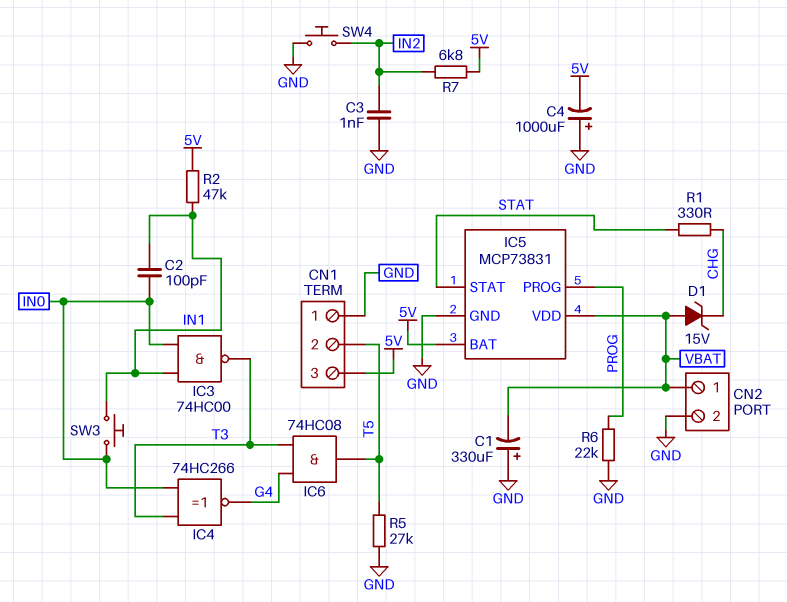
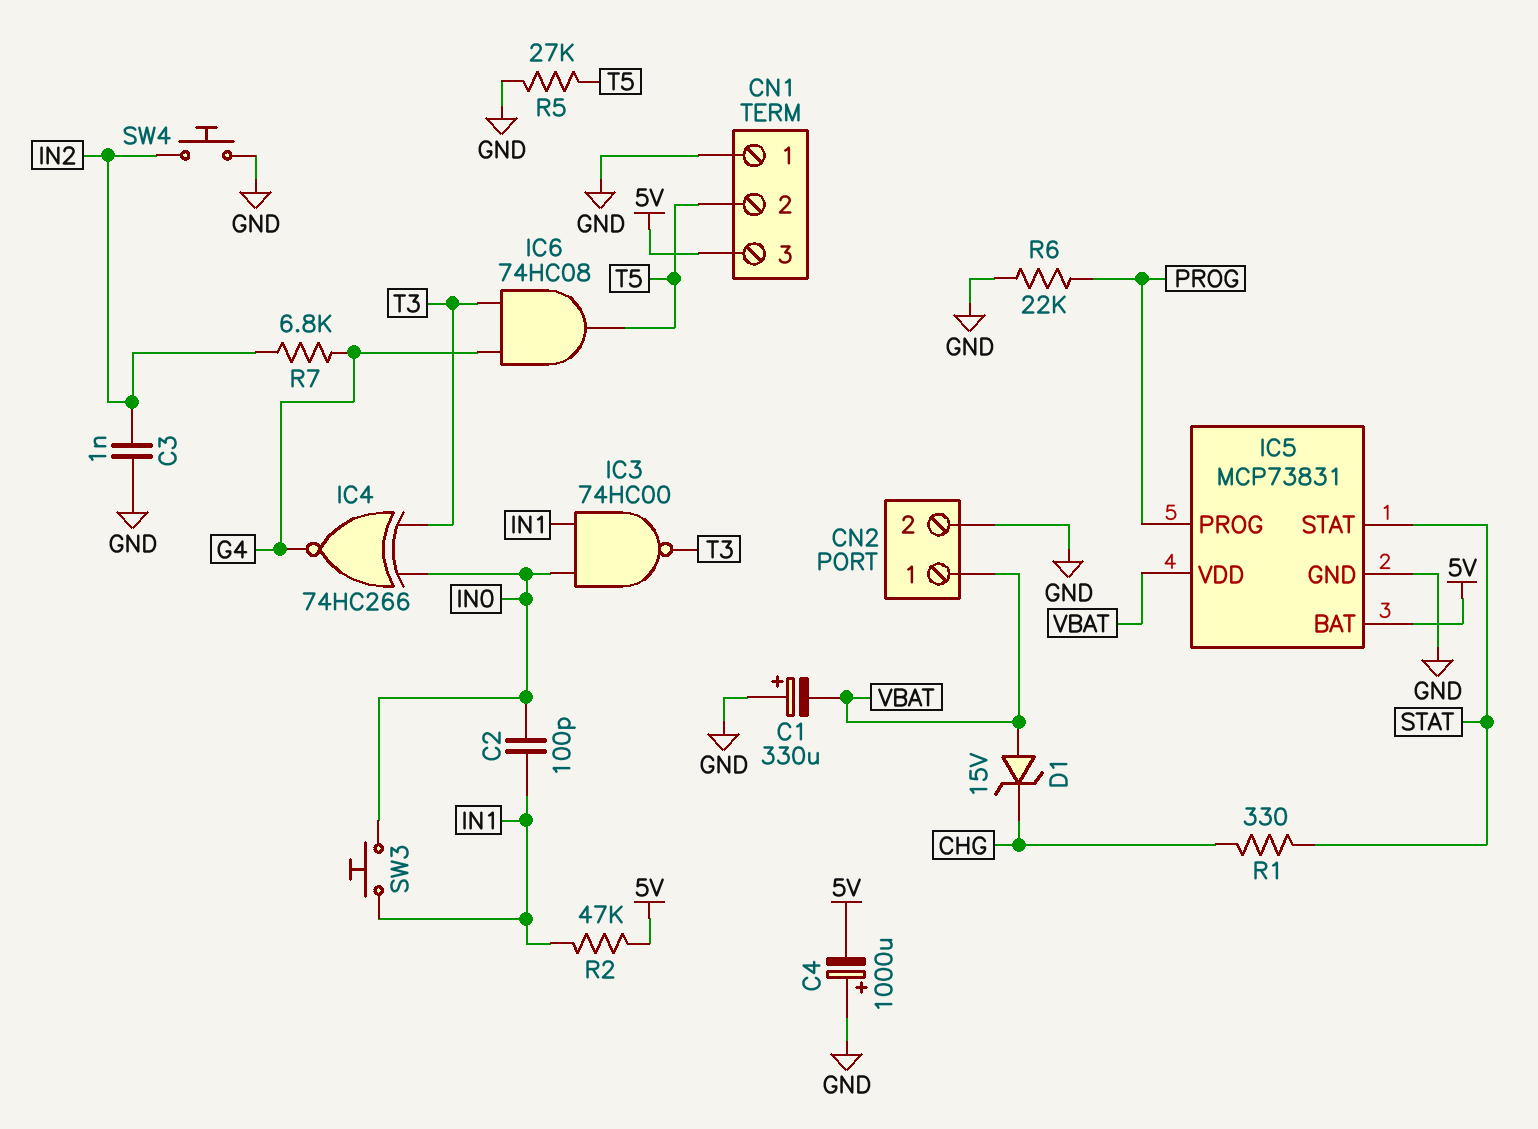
R7: 6.8k (5V, IN2) -> 6.8k (G4, IN2)

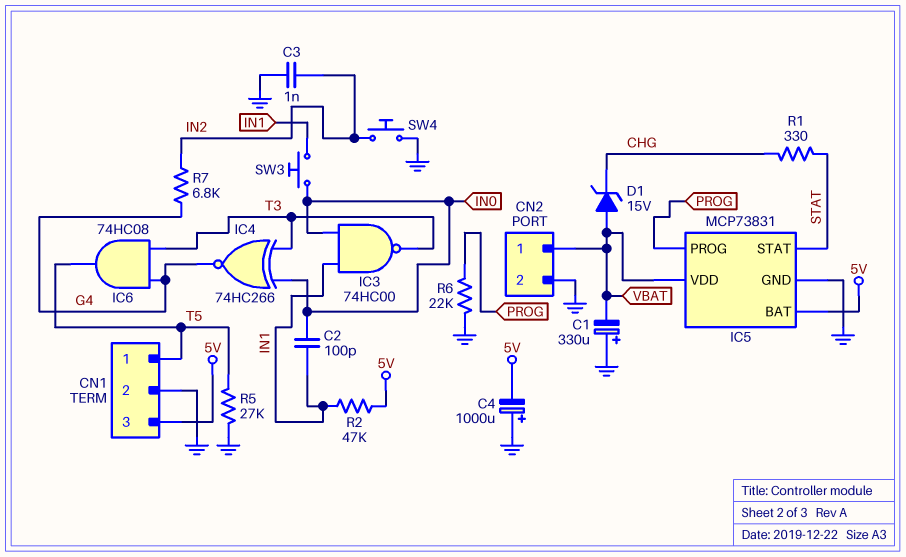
CN1 pin 1: GND -> T5
CN1 pin 2: T5 -> GND

